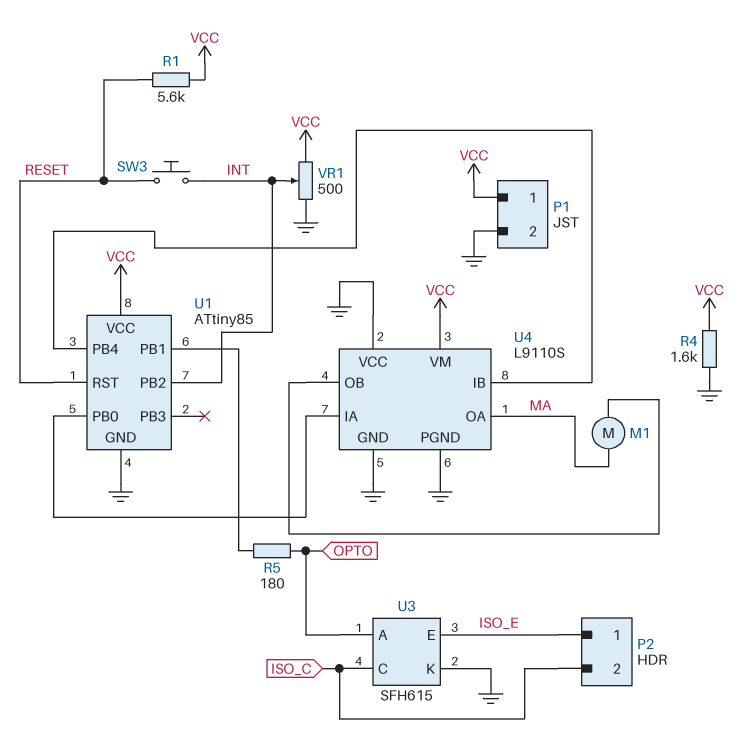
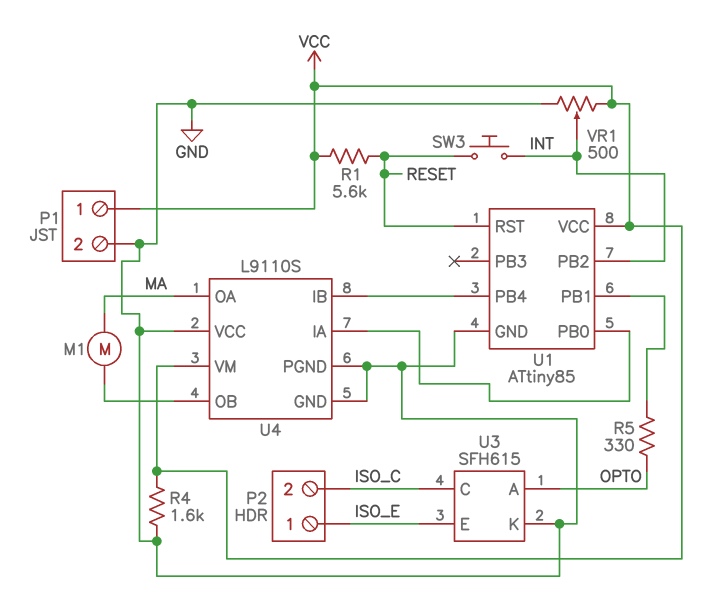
R5: 180 (OPTO, U1/PB1) -> 330 (OPTO, U1/PB1)

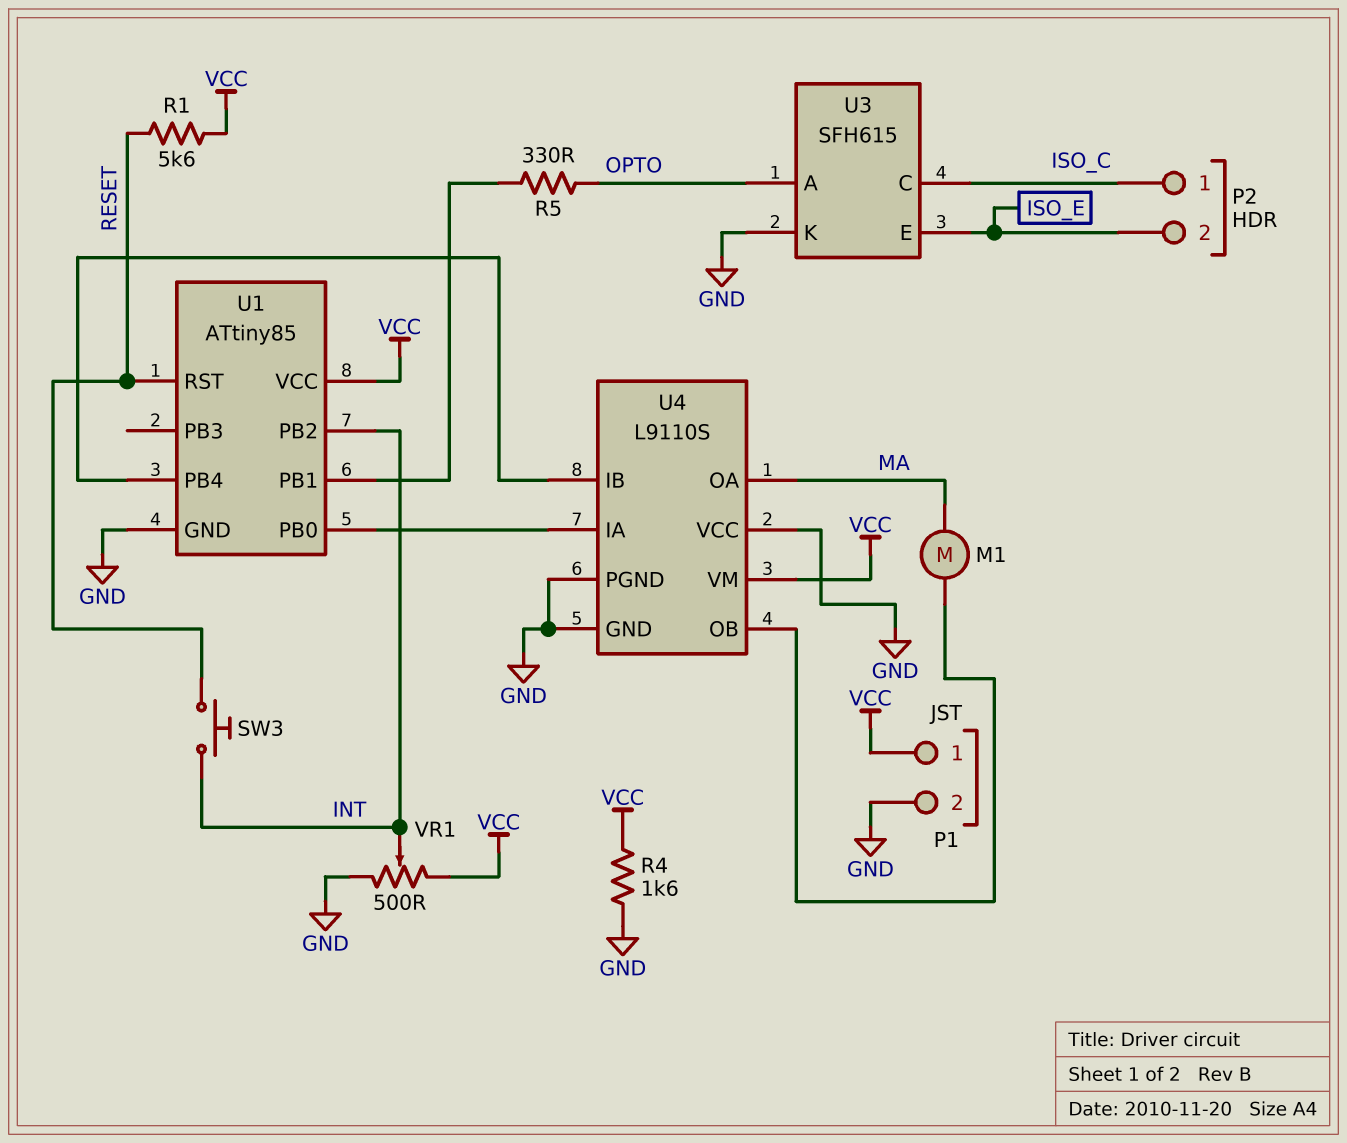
P2 pin 1: ISO_E -> ISO_C
P2 pin 2: ISO_C -> ISO_E

